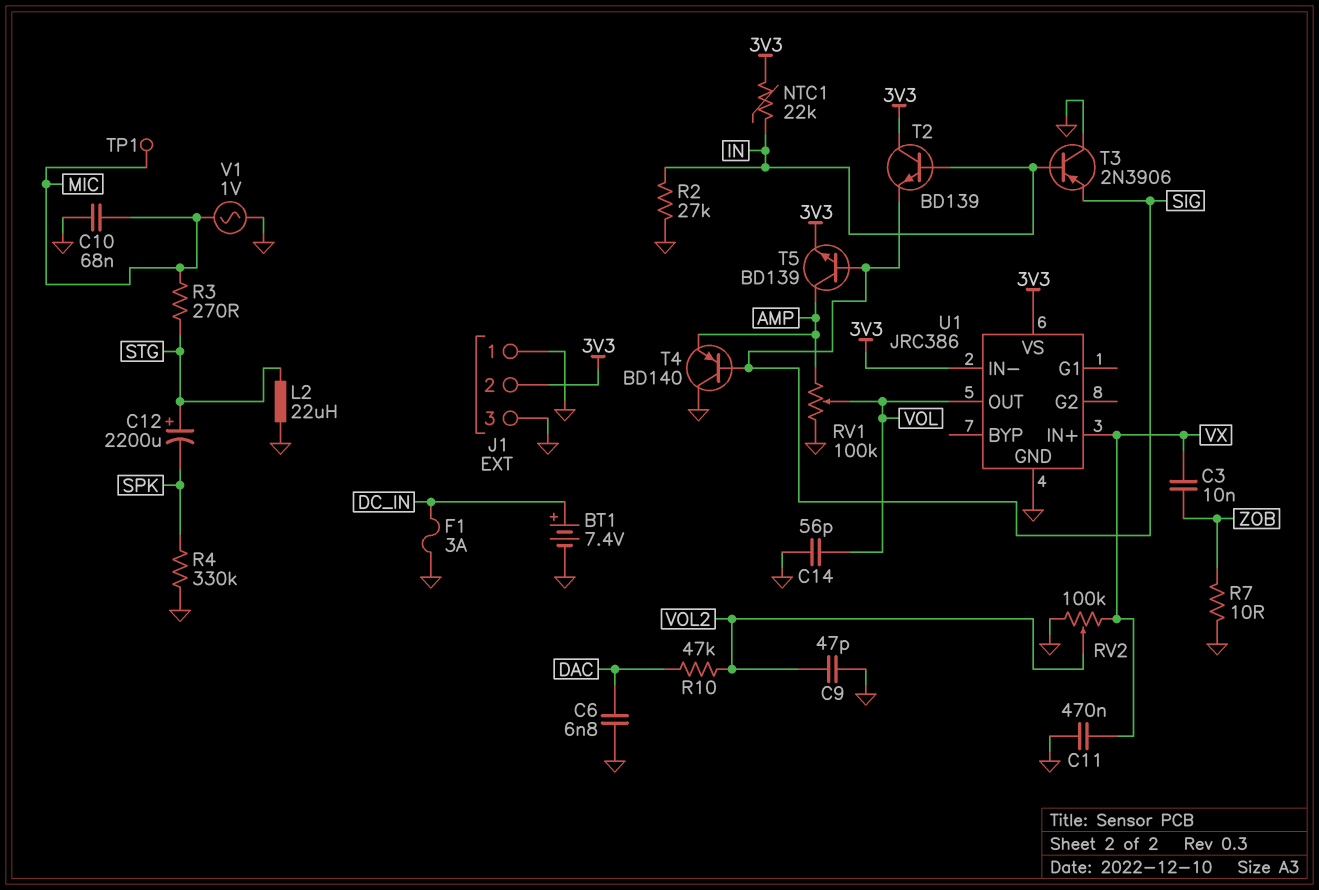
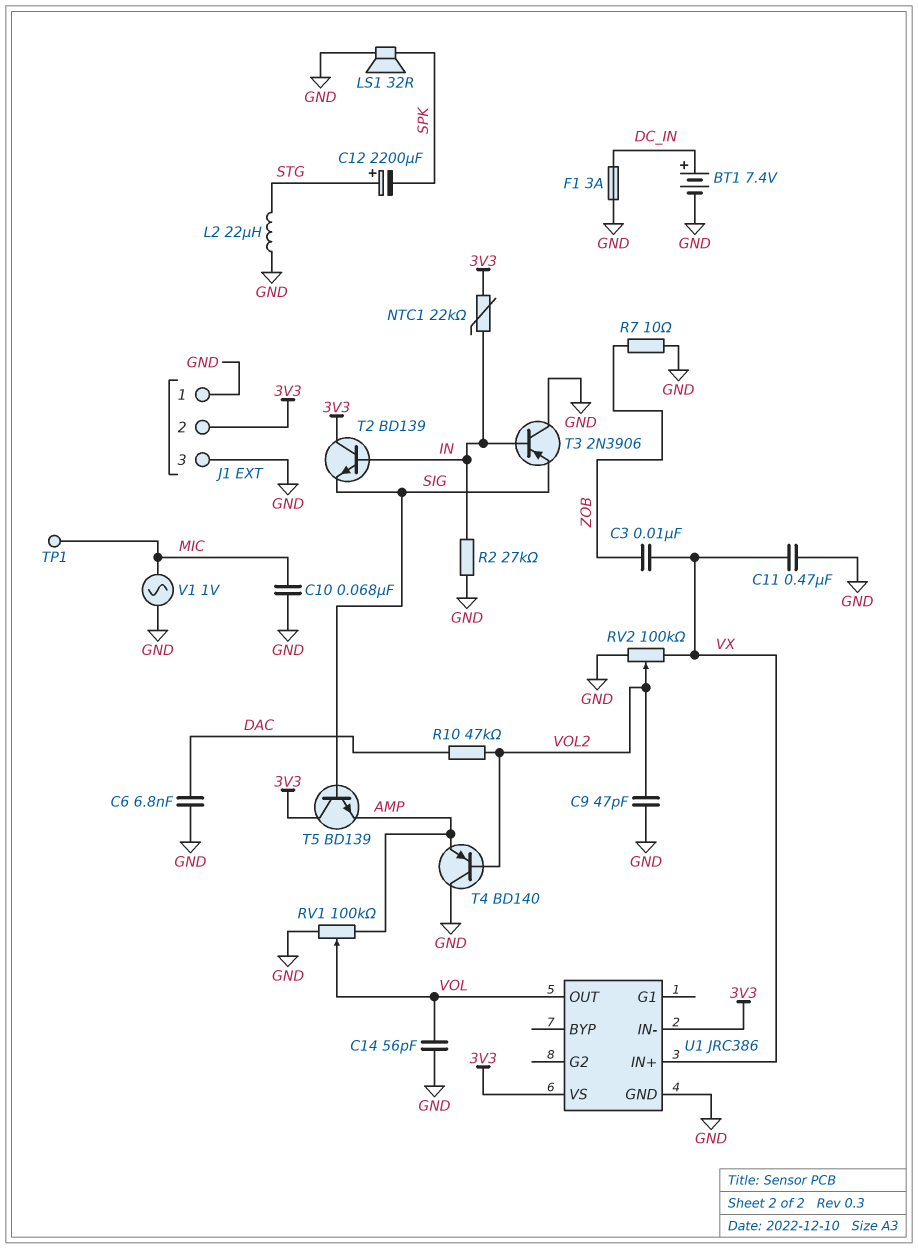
LS1: none -> speaker 32R (GND, SPK)
R3: 270 (MIC, STG) -> none
R4: 330k (GND, SPK) -> none
T4: PNP BD140 (B SIG, C GND, E AMP) -> PNP BD140 (B VOL2, C GND, E AMP)
T5: NPN BD139 (B SIG, C AMP, E 3V3) -> NPN BD139 (B SIG, C 3V3, E AMP)

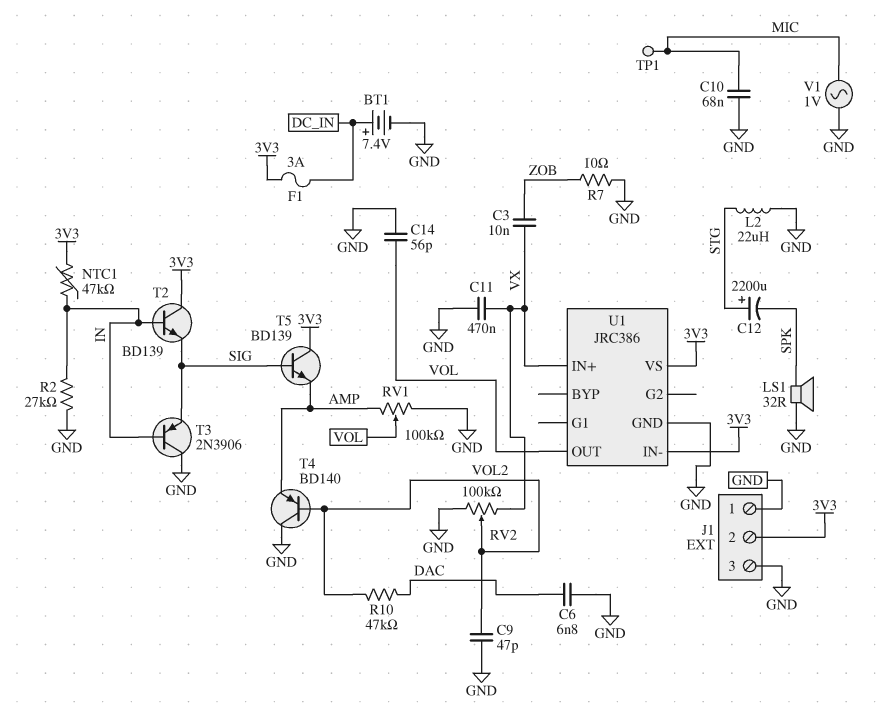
F1: 3A (DC_IN, GND) -> 3A (3V3, DC_IN)
NTC1: 22k (3V3, IN) -> 47k (3V3, IN)

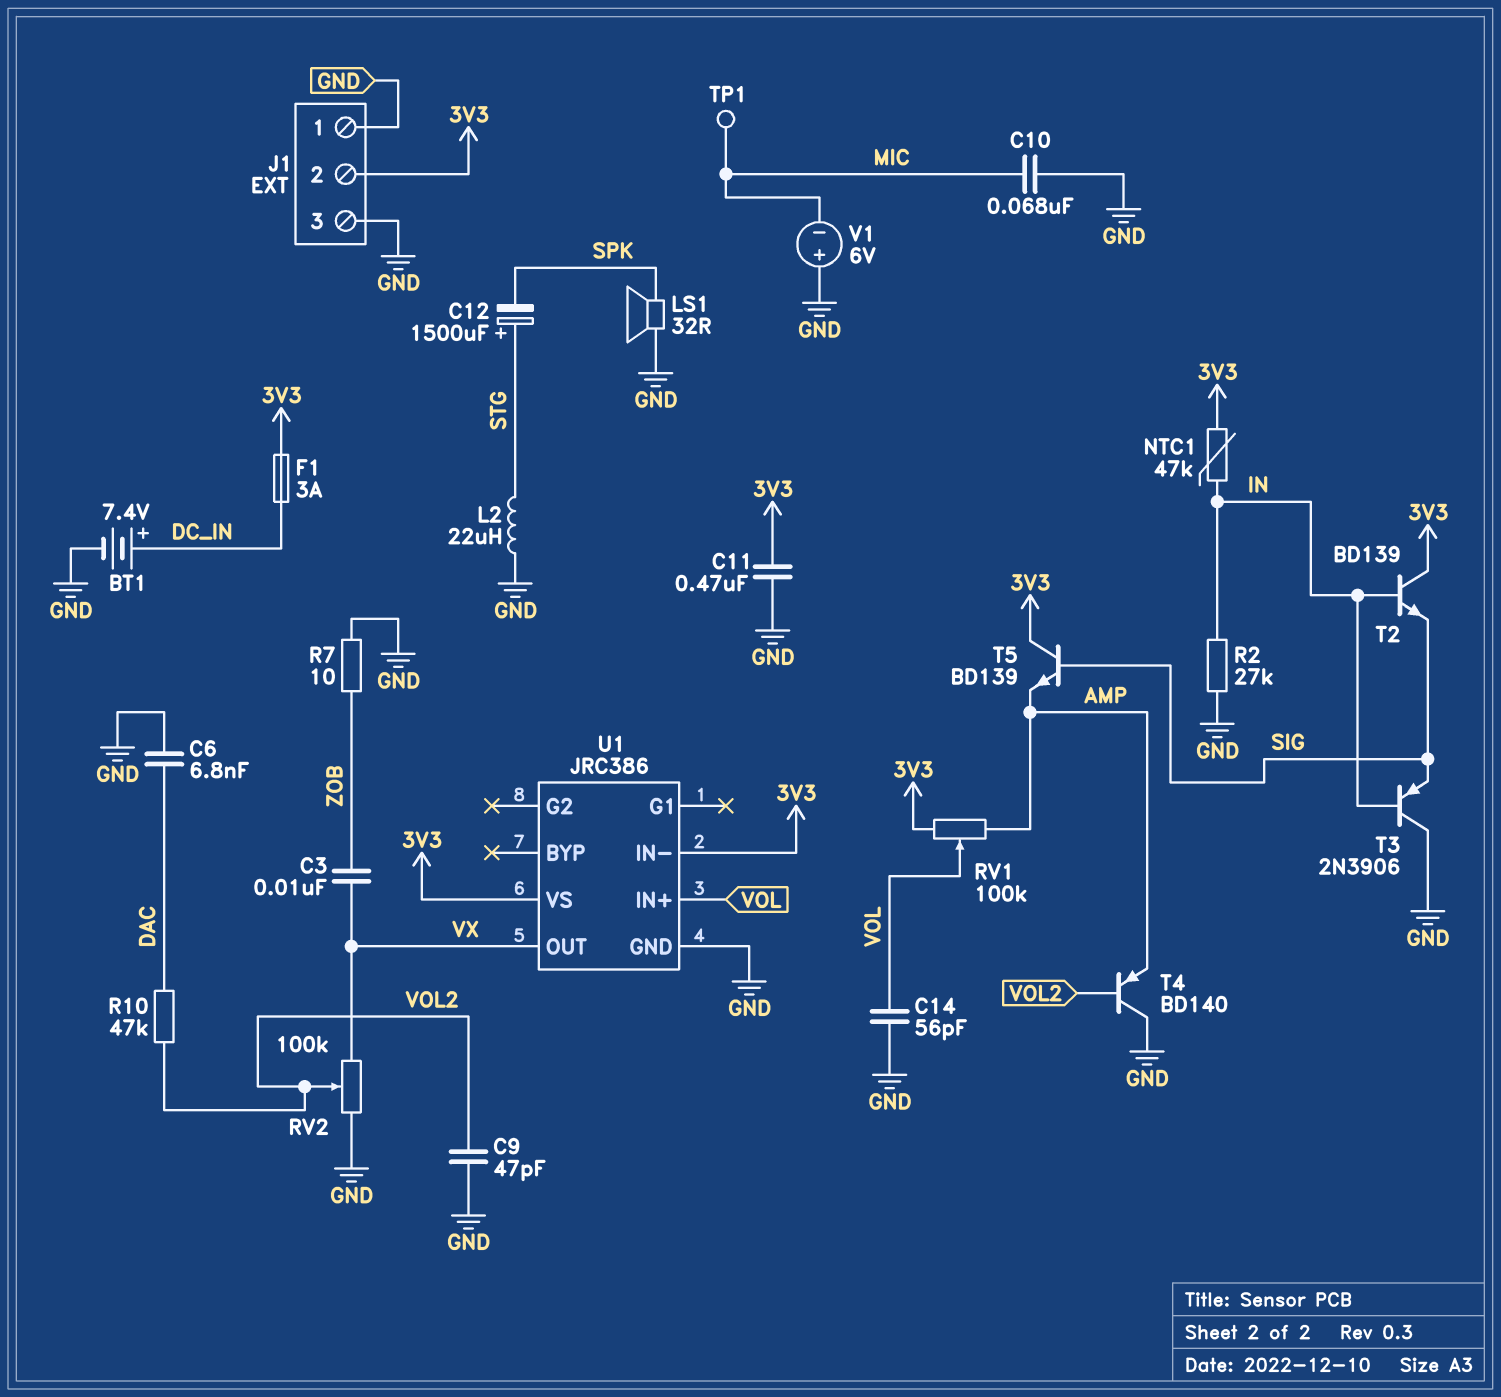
C11: 470nF (GND, VX) -> 470nF (3V3, GND)
C12: 2200uF (plus STG, minus SPK) -> 1500uF (plus STG, minus SPK)
RV1: 100k (AMP, GND, wiper VOL) -> 100k (3V3, AMP, wiper VOL)
U1 pin IN+: VX -> VOL
U1 pin OUT: VOL -> VX
V1: AC 1V (GND, MIC) -> 6V (plus GND, minus MIC)

